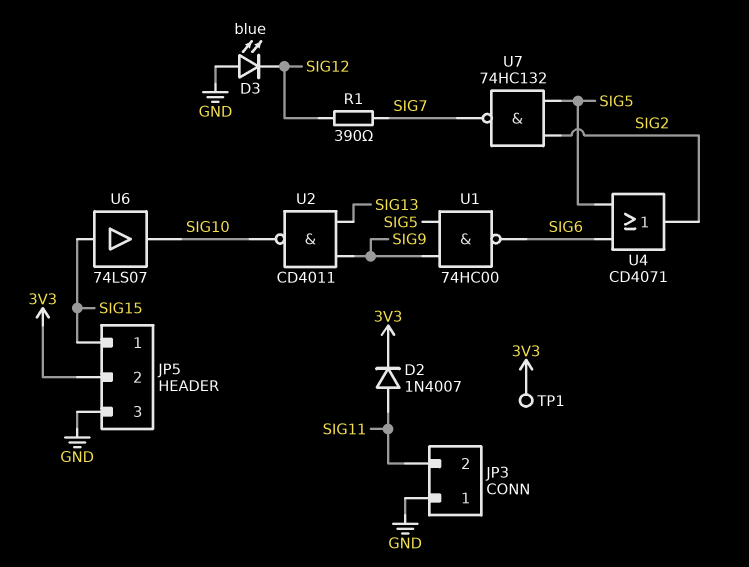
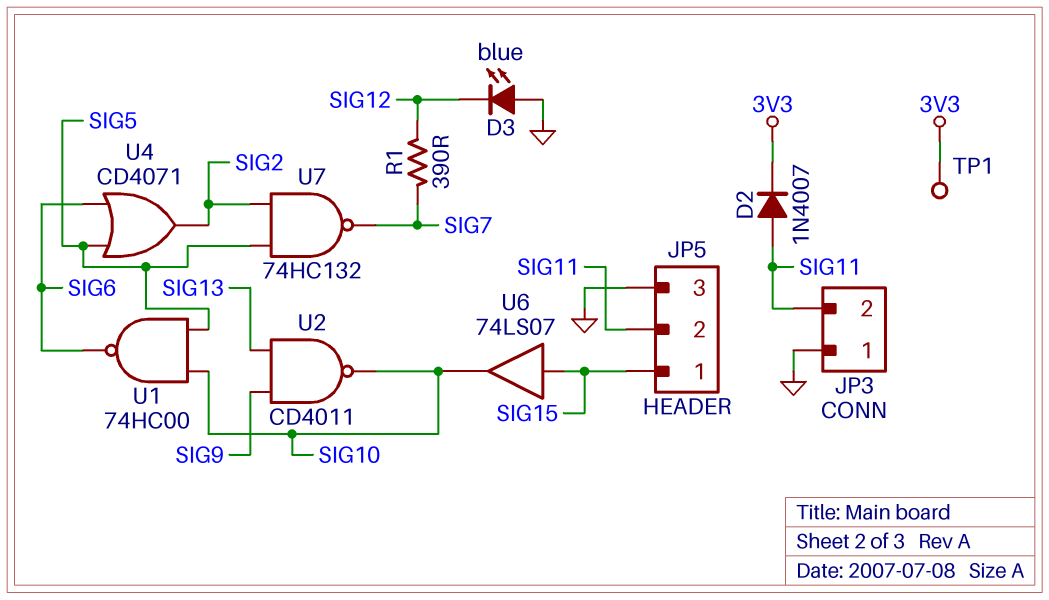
JP5 pin 2: 3V3 -> SIG11
U1: NAND 74HC00 (in SIG5, in SIG9, out SIG6) -> NAND 74HC00 (in SIG5, in SIG10, out SIG6)

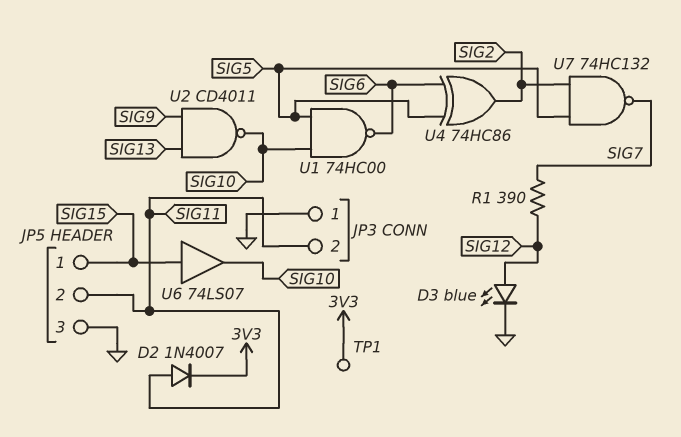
D3: LED blue (A GND, K SIG12) -> LED blue (A SIG12, K GND)
U4: OR CD4071 (in SIG5, in SIG6, out SIG2) -> XOR 74HC86 (in SIG5, in SIG6, out SIG2)

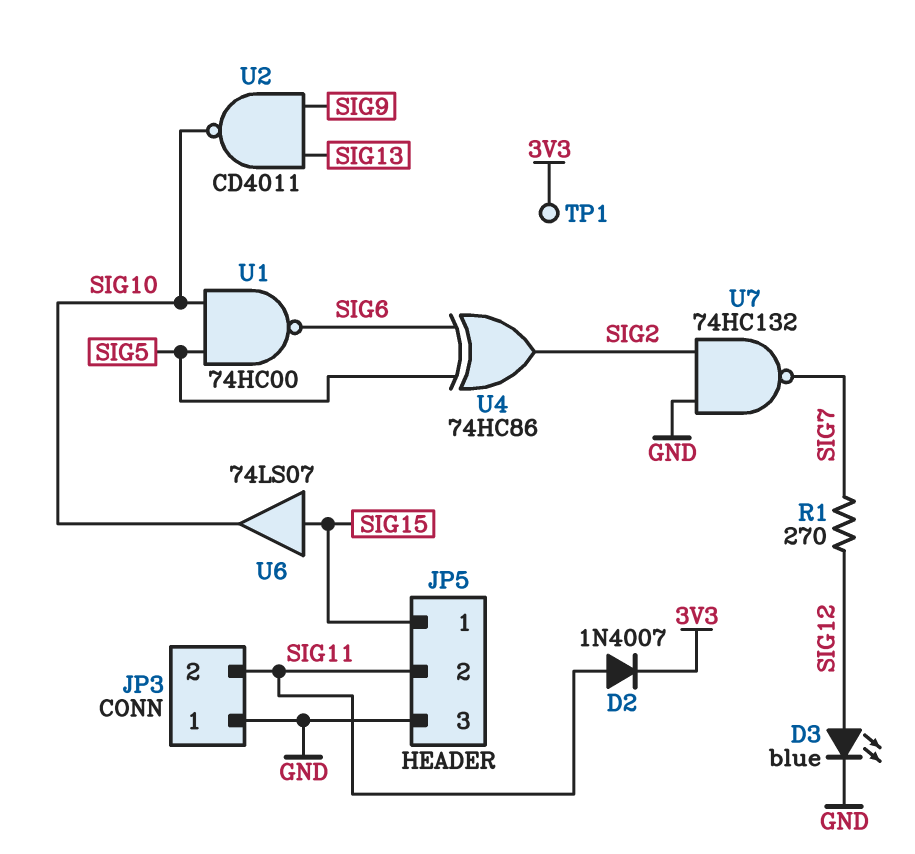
R1: 390 (SIG7, SIG12) -> 270 (SIG7, SIG12)
U7: NAND 74HC132 (in SIG2, in SIG5, out SIG7) -> NAND 74HC132 (in GND, in SIG2, out SIG7)

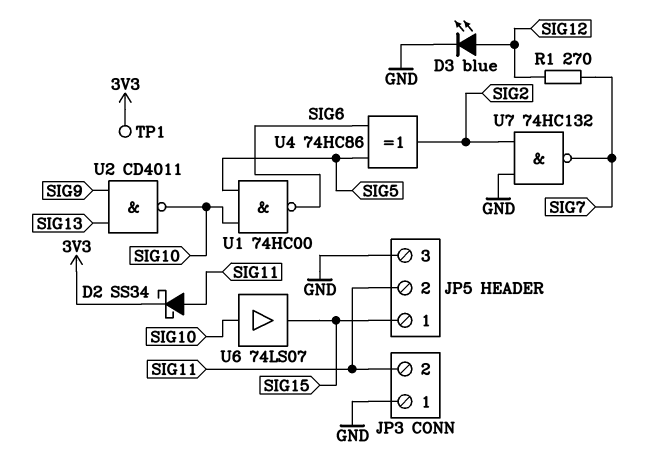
D2: diode 1N4007 (A SIG11, K 3V3) -> schottky SS34 (A SIG11, K 3V3)
U6: buffer 74LS07 (in SIG15, out SIG10) -> buffer 74LS07 (in SIG10, out SIG15)

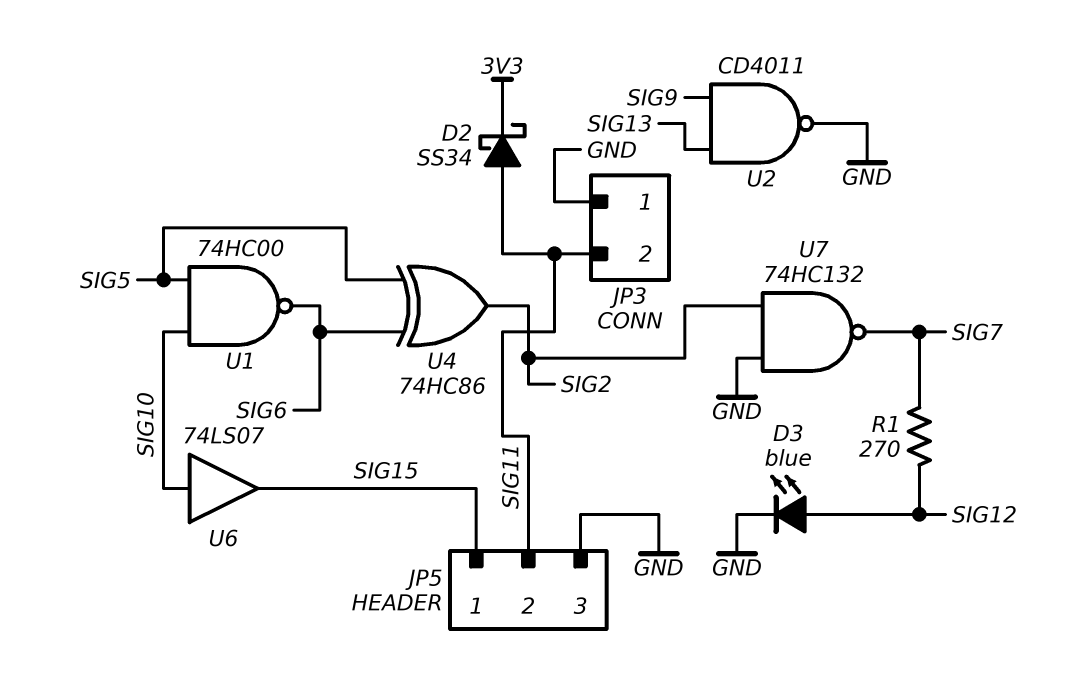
TP1: test point (3V3) -> none
U2: NAND CD4011 (in SIG9, in SIG13, out SIG10) -> NAND CD4011 (in SIG9, in SIG13, out GND)

